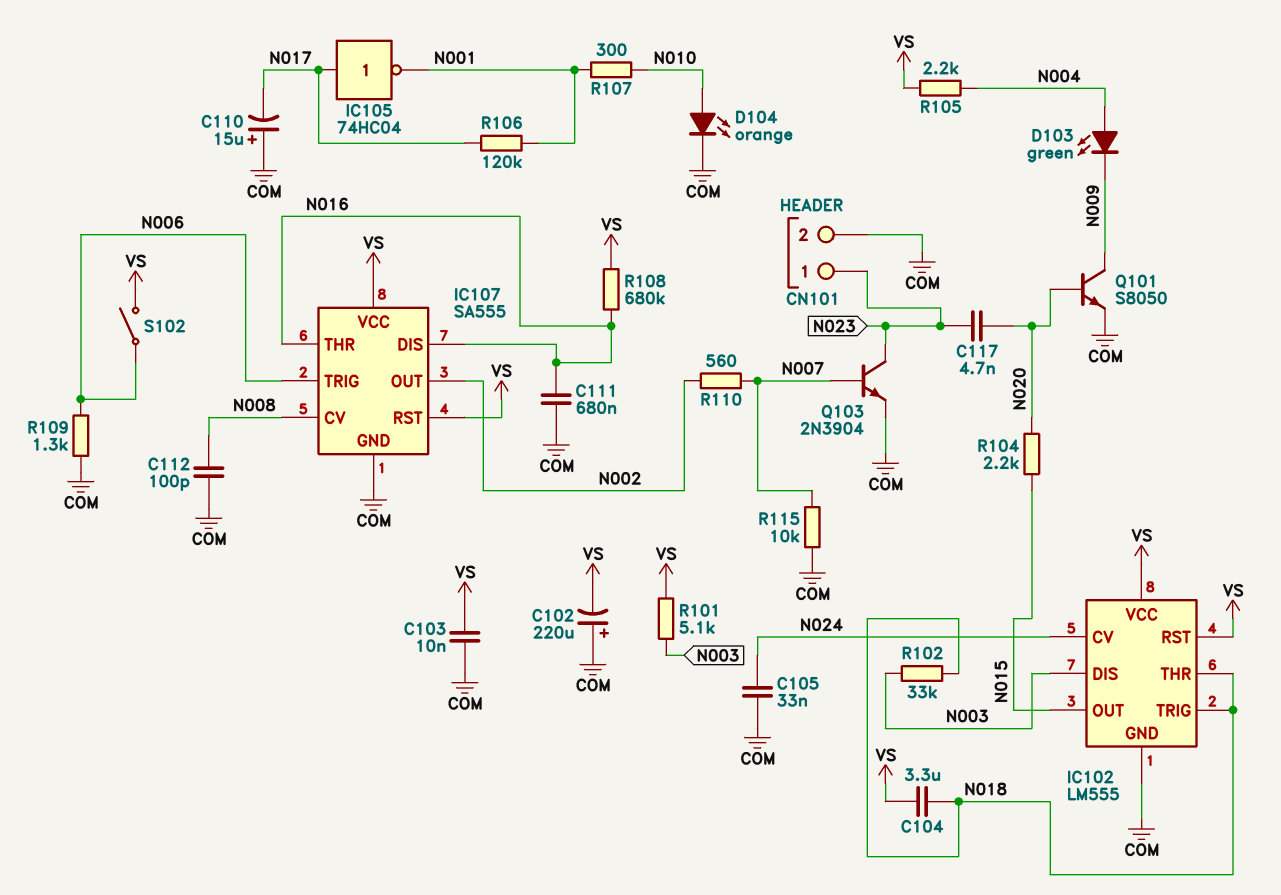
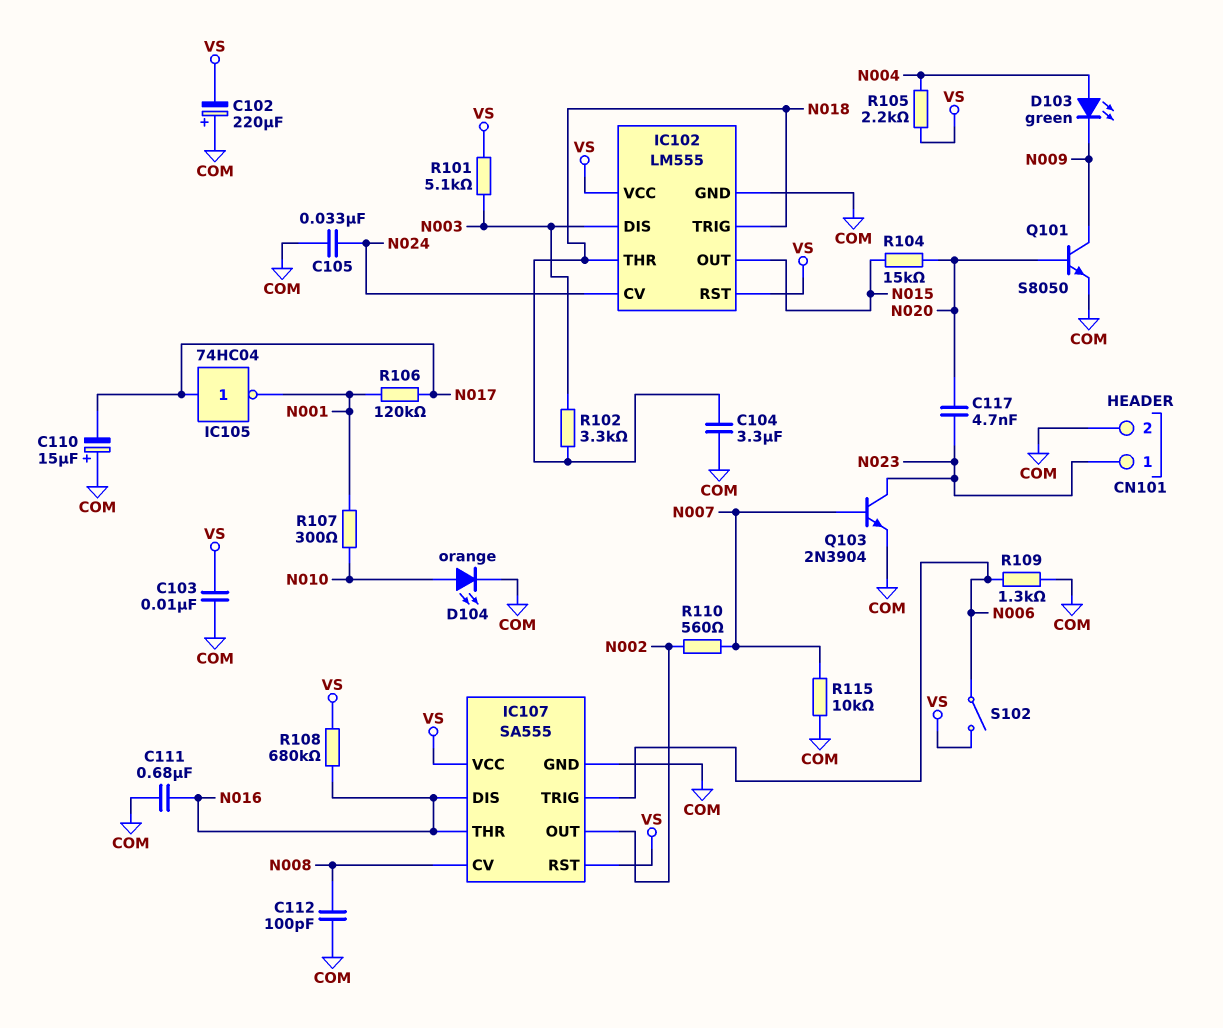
C104: 3.3uF (N018, VS) -> 3.3uF (COM, N018)
R102: 33k (N003, N018) -> 3.3k (N003, N018)
R104: 2.2k (N015, N020) -> 15k (N015, N020)

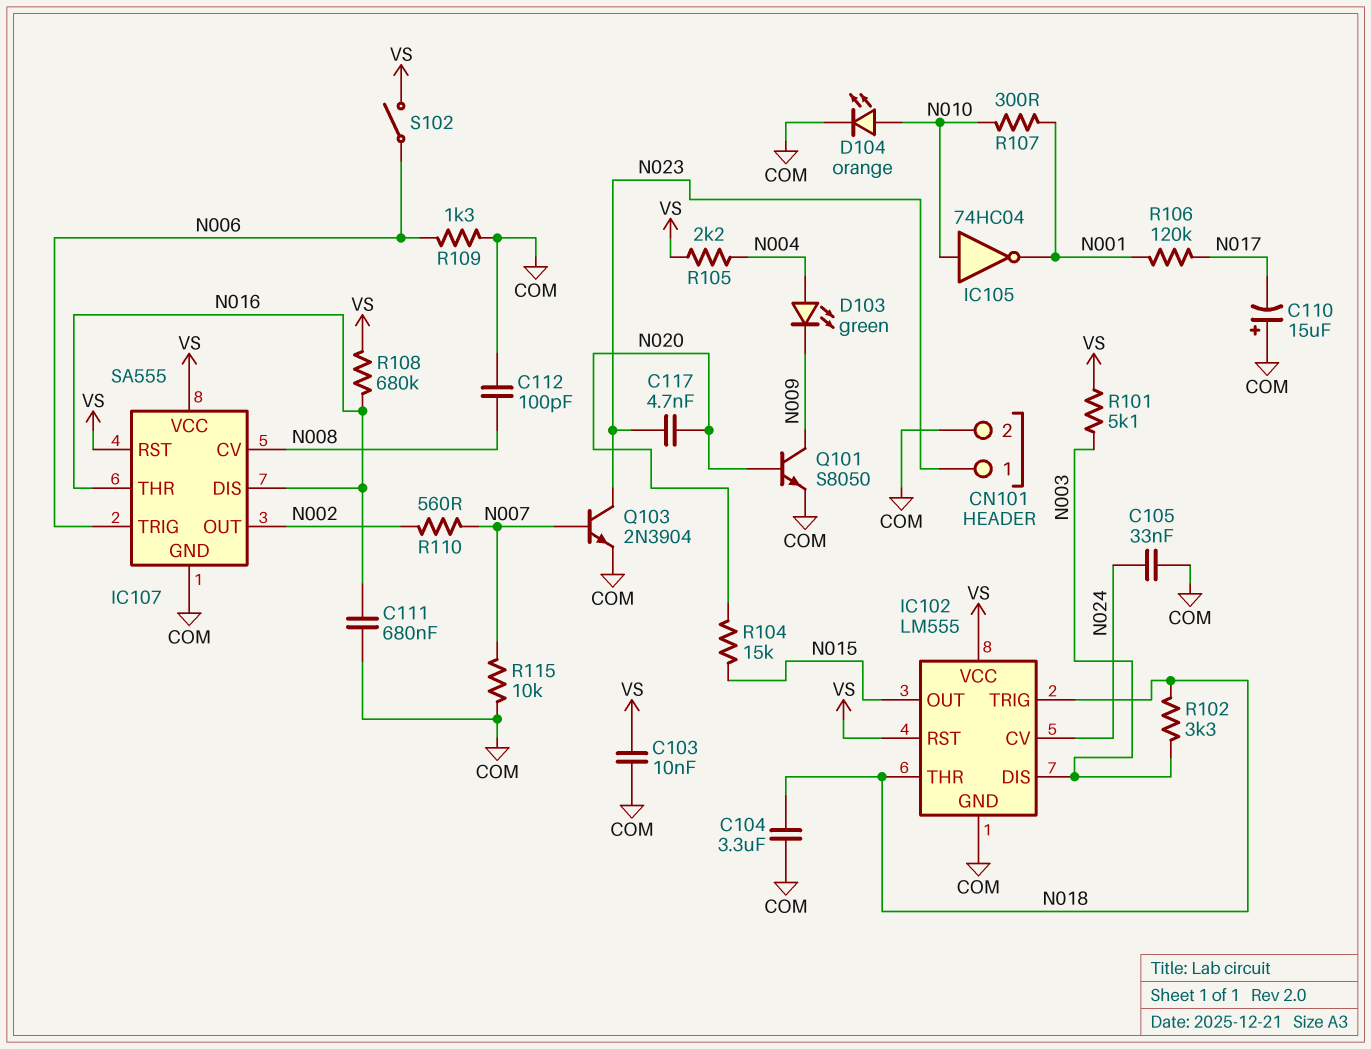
C102: 220uF (plus COM, minus VS) -> none
IC105: NOT 74HC04 (in N017, out N001) -> NOT 74HC04 (in N010, out N001)

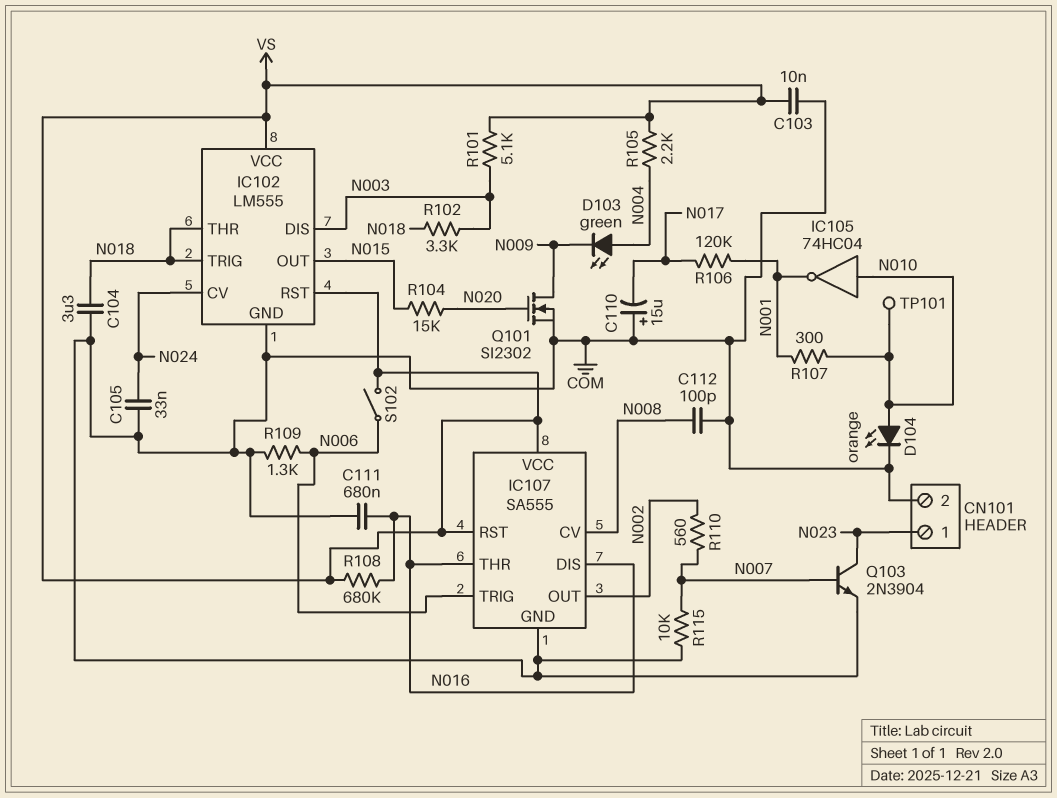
C117: 4.7nF (N020, N023) -> none
Q101: NPN S8050 (B N020, C N009, E COM) -> NMOS SI2302 (G N020, D N009, S COM)
TP101: none -> test point (N010)

